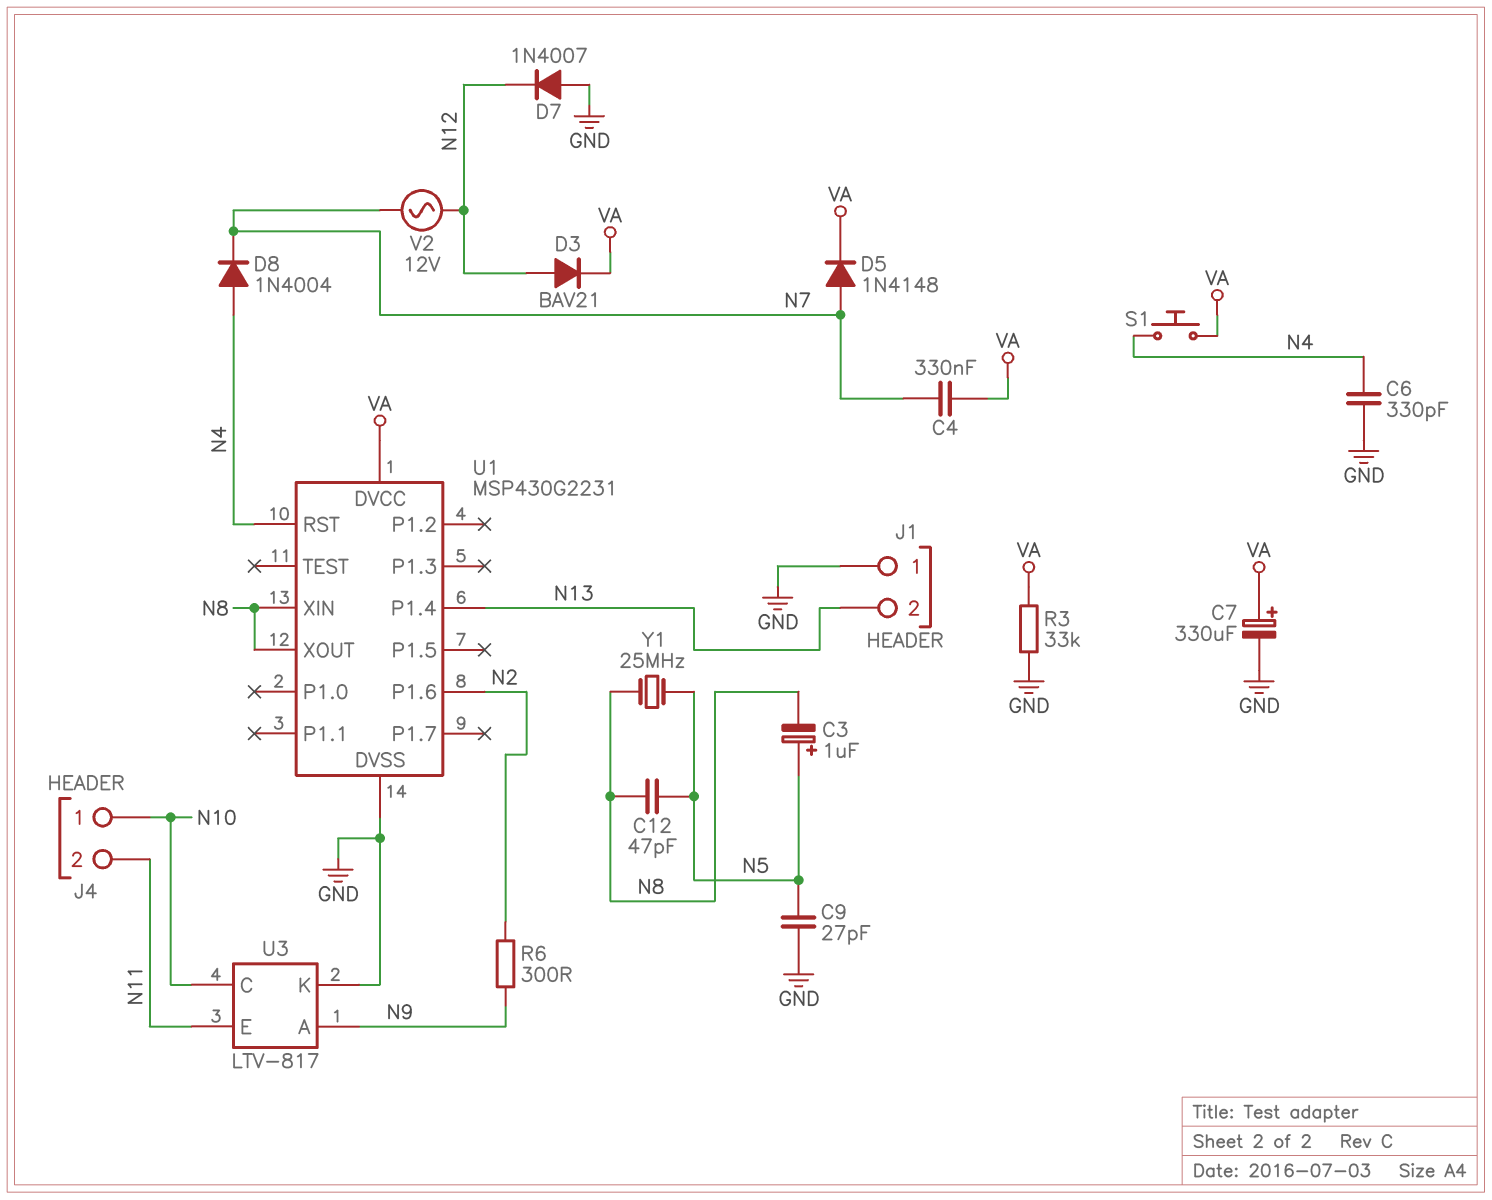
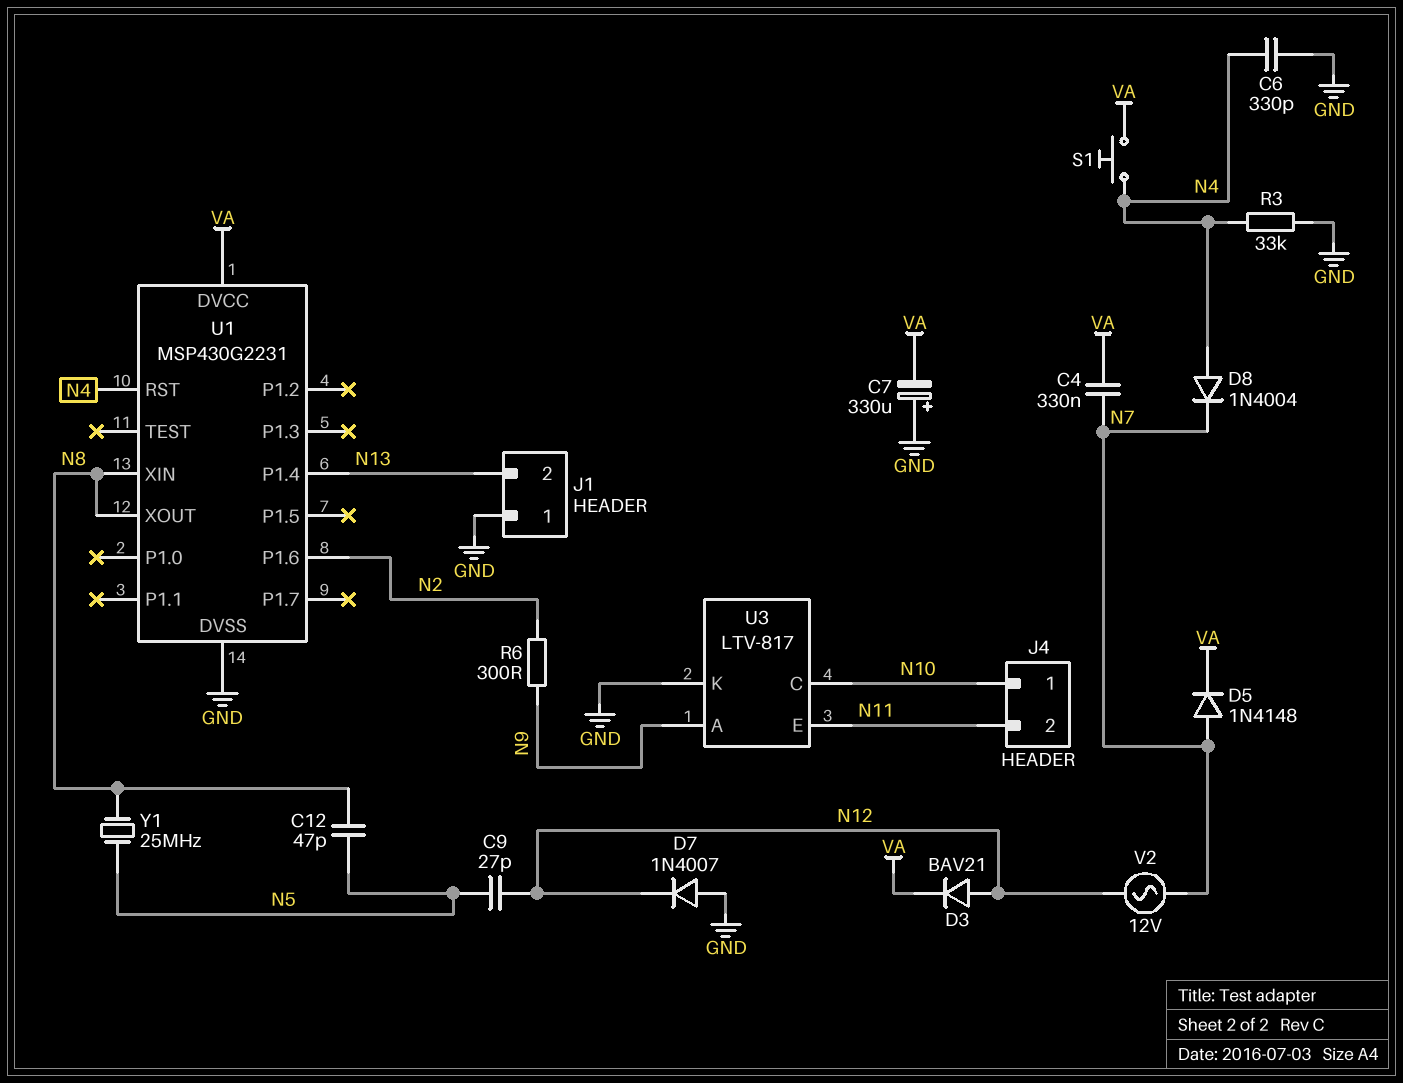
C3: 1uF (plus N5, minus N8) -> none
C7: 330uF (plus VA, minus GND) -> 330uF (plus GND, minus VA)
C9: 27pF (GND, N5) -> 27pF (N5, N12)
R3: 33k (GND, VA) -> 33k (GND, N4)

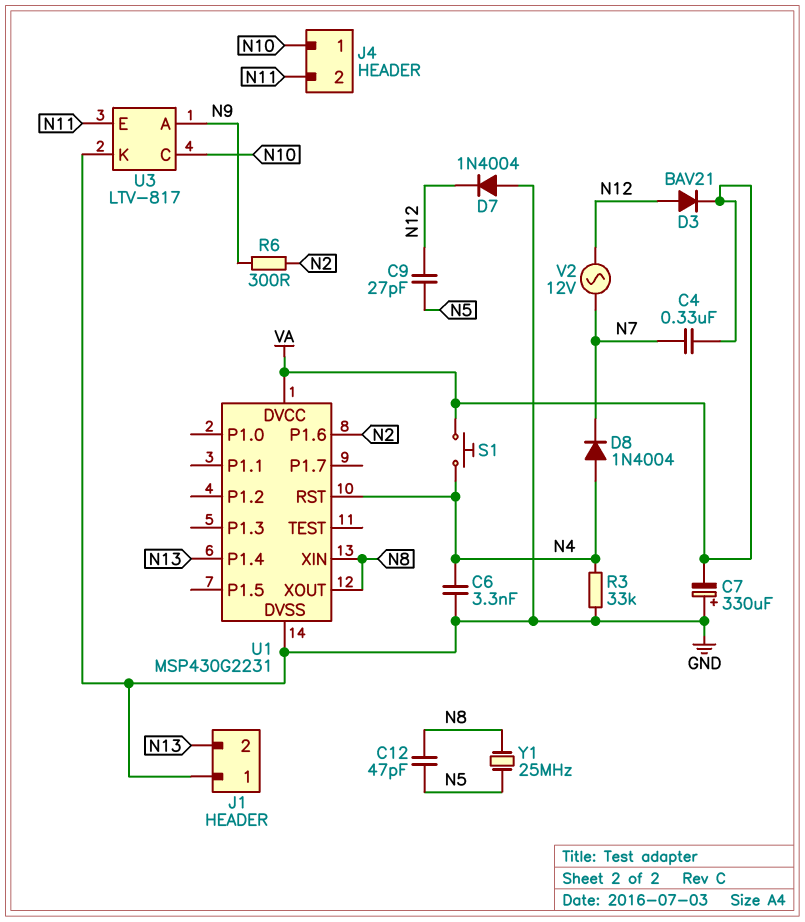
C6: 330pF (GND, N4) -> 3.3nF (GND, N4)
D5: diode 1N4148 (A N7, K VA) -> none
D7: diode 1N4007 (A GND, K N12) -> diode 1N4004 (A GND, K N12)

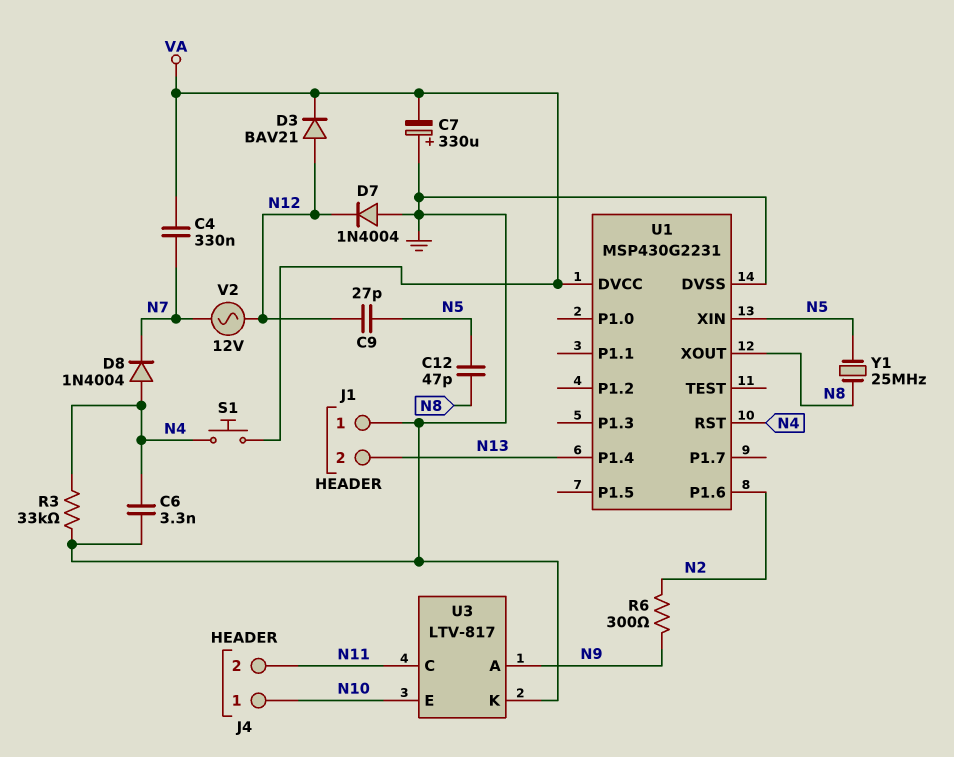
U1 pin XIN: N8 -> N5
U3 pin C: N10 -> N11
U3 pin E: N11 -> N10

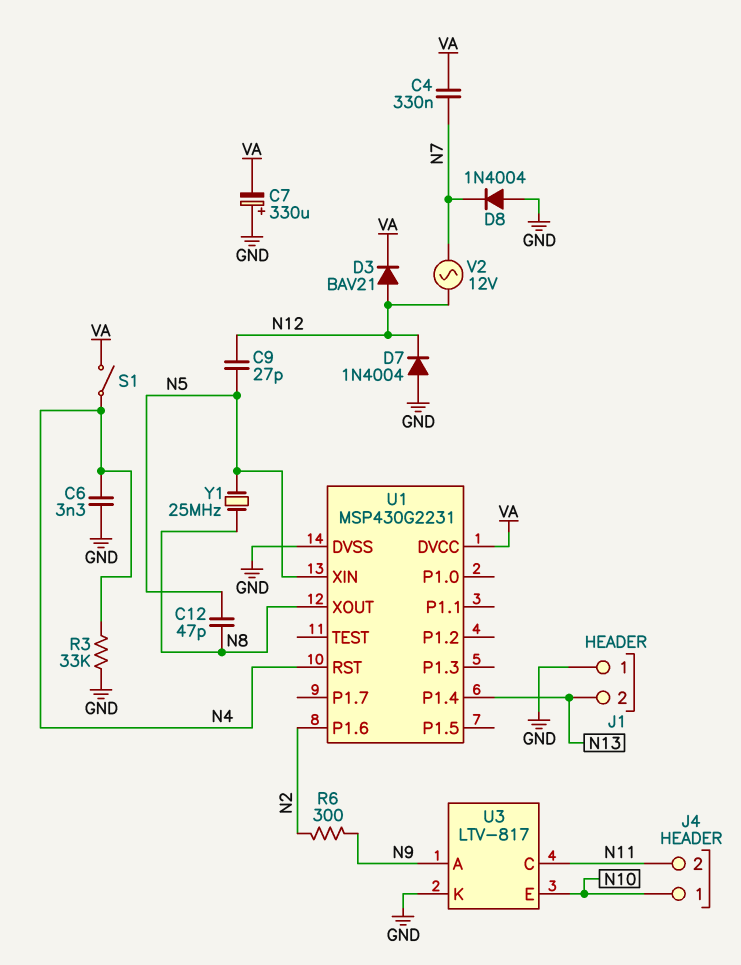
D8: diode 1N4004 (A N4, K N7) -> diode 1N4004 (A GND, K N7)
S1: button (N4, VA) -> switch (N4, VA)

